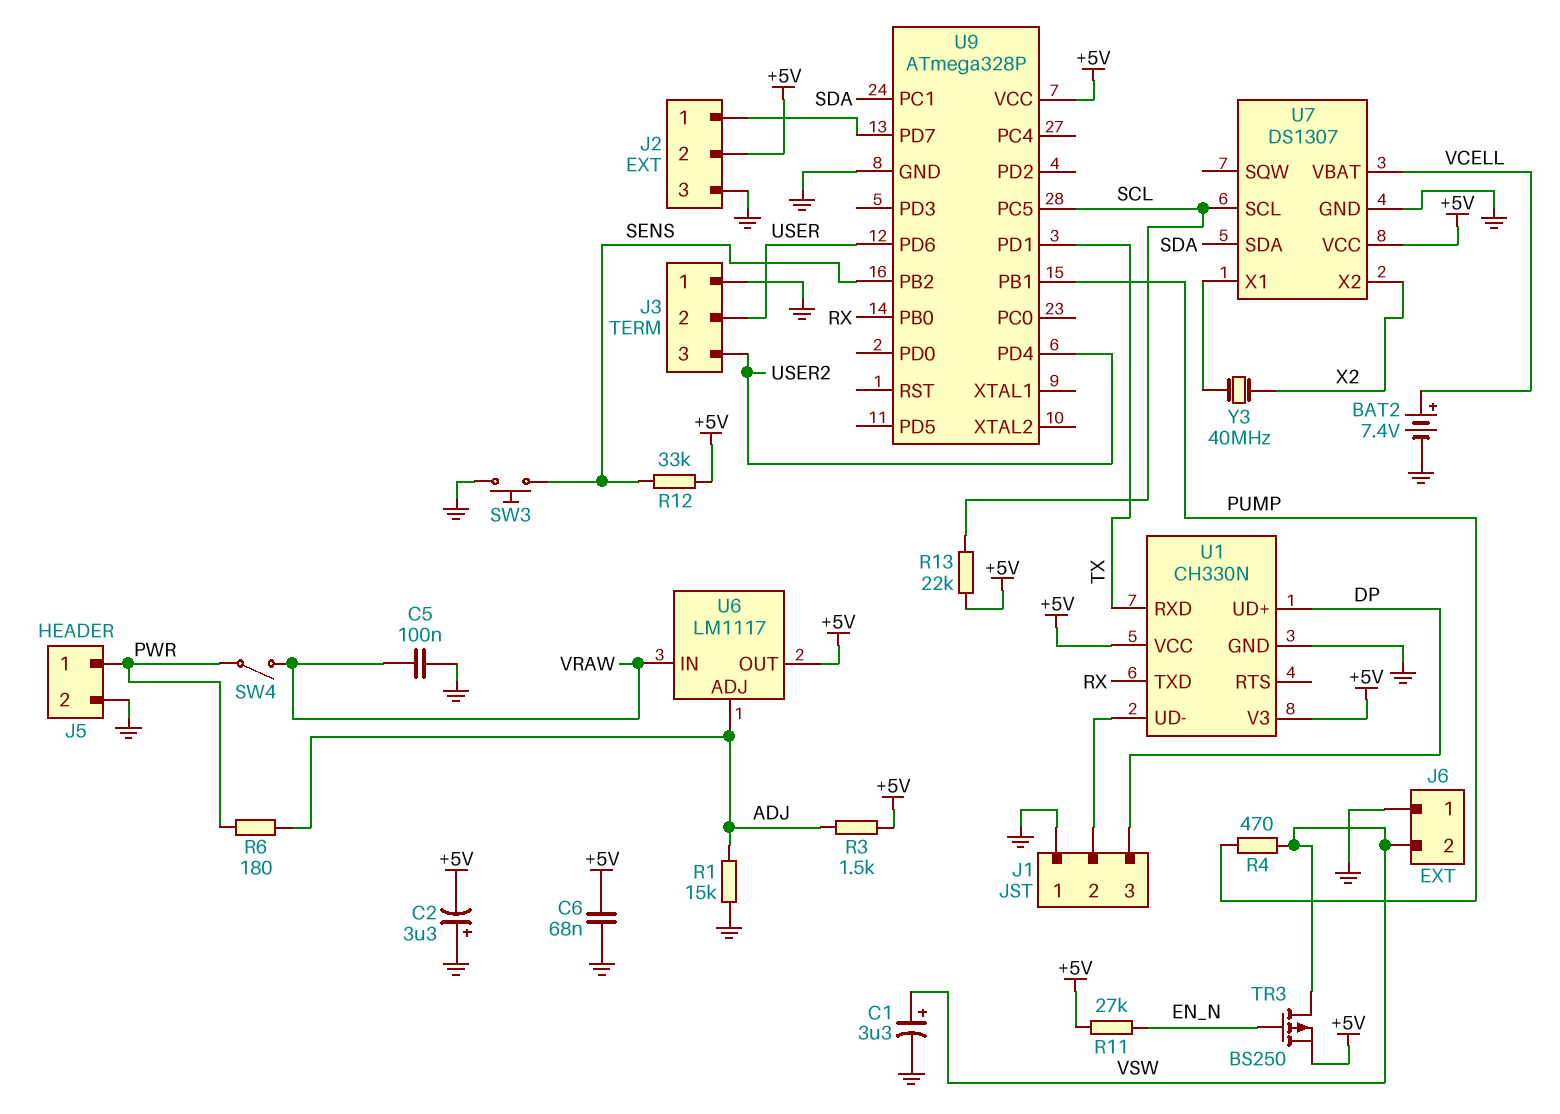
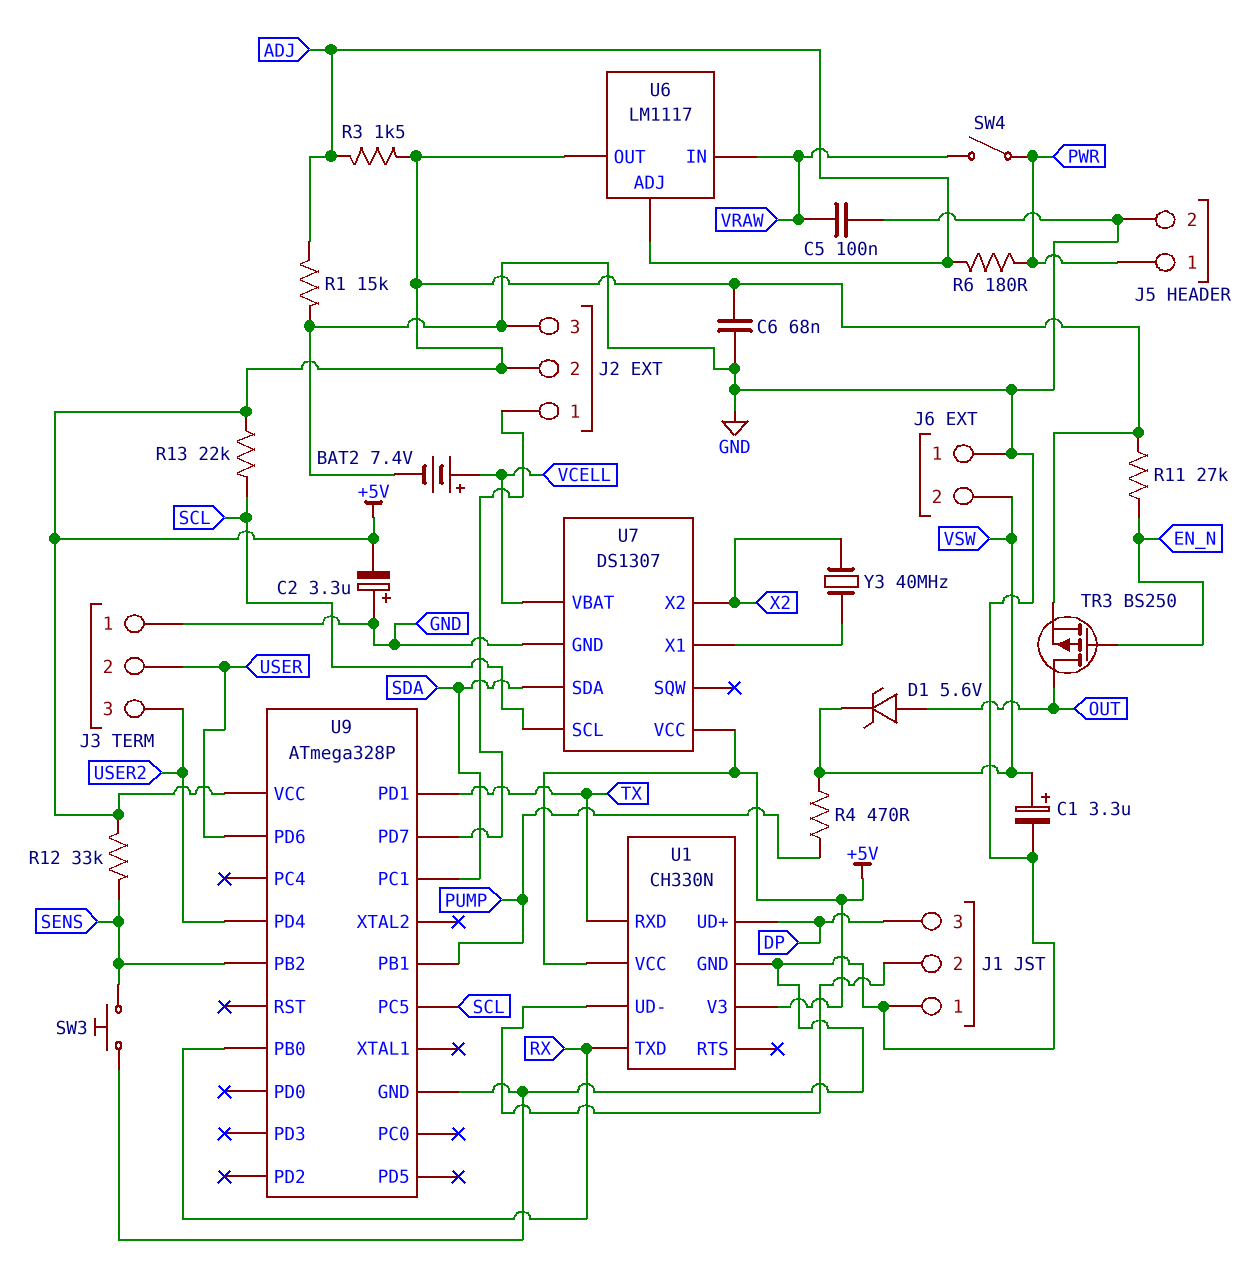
D1: none -> zener 5.6V (A OUT, K VSW)
TR3: PMOS BS250 (G EN_N, D VSW, S +5V) -> PMOS BS250 (G EN_N, D OUT, S +5V)

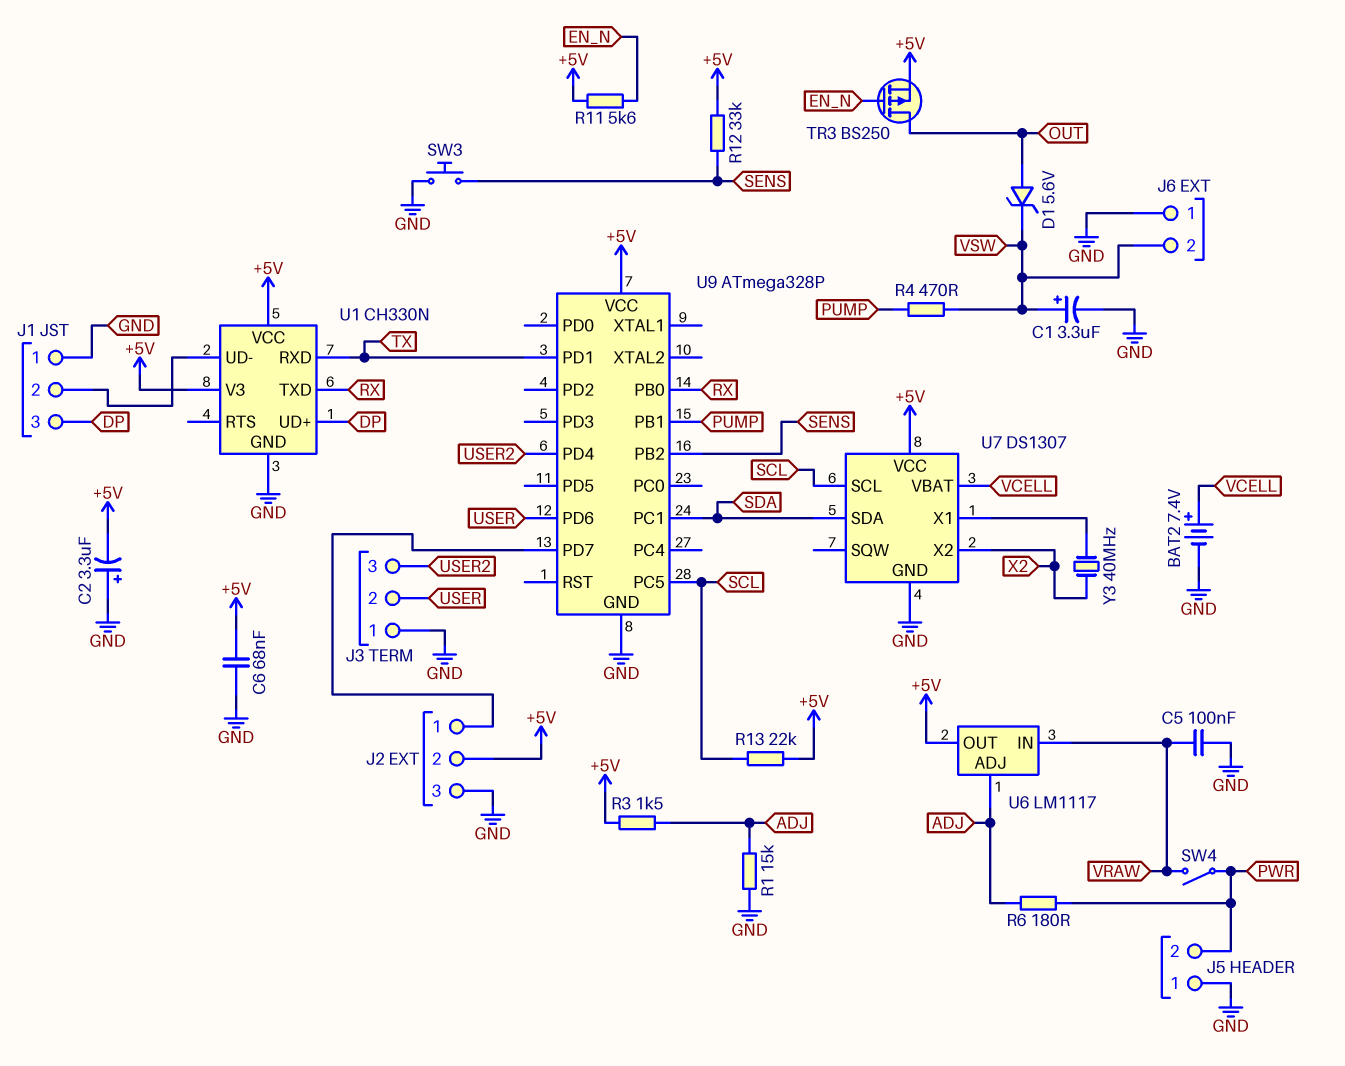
J5 pin 1: PWR -> GND
J5 pin 2: GND -> PWR
R11: 27k (+5V, EN_N) -> 5.6k (+5V, EN_N)

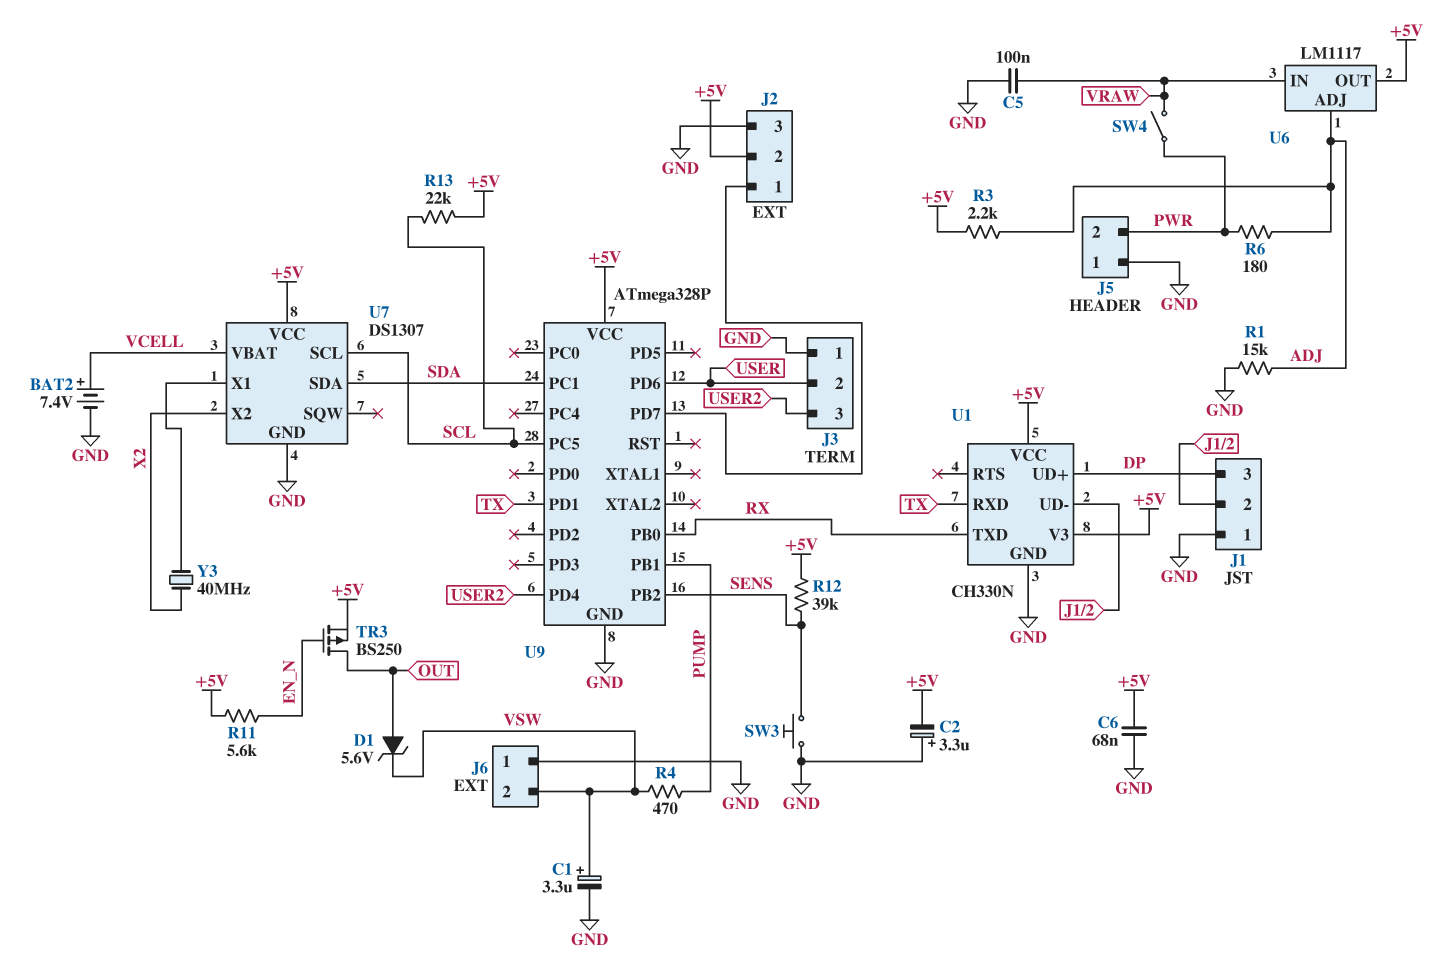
R3: 1.5k (+5V, ADJ) -> 2.2k (+5V, ADJ)
R12: 33k (+5V, SENS) -> 39k (+5V, SENS)

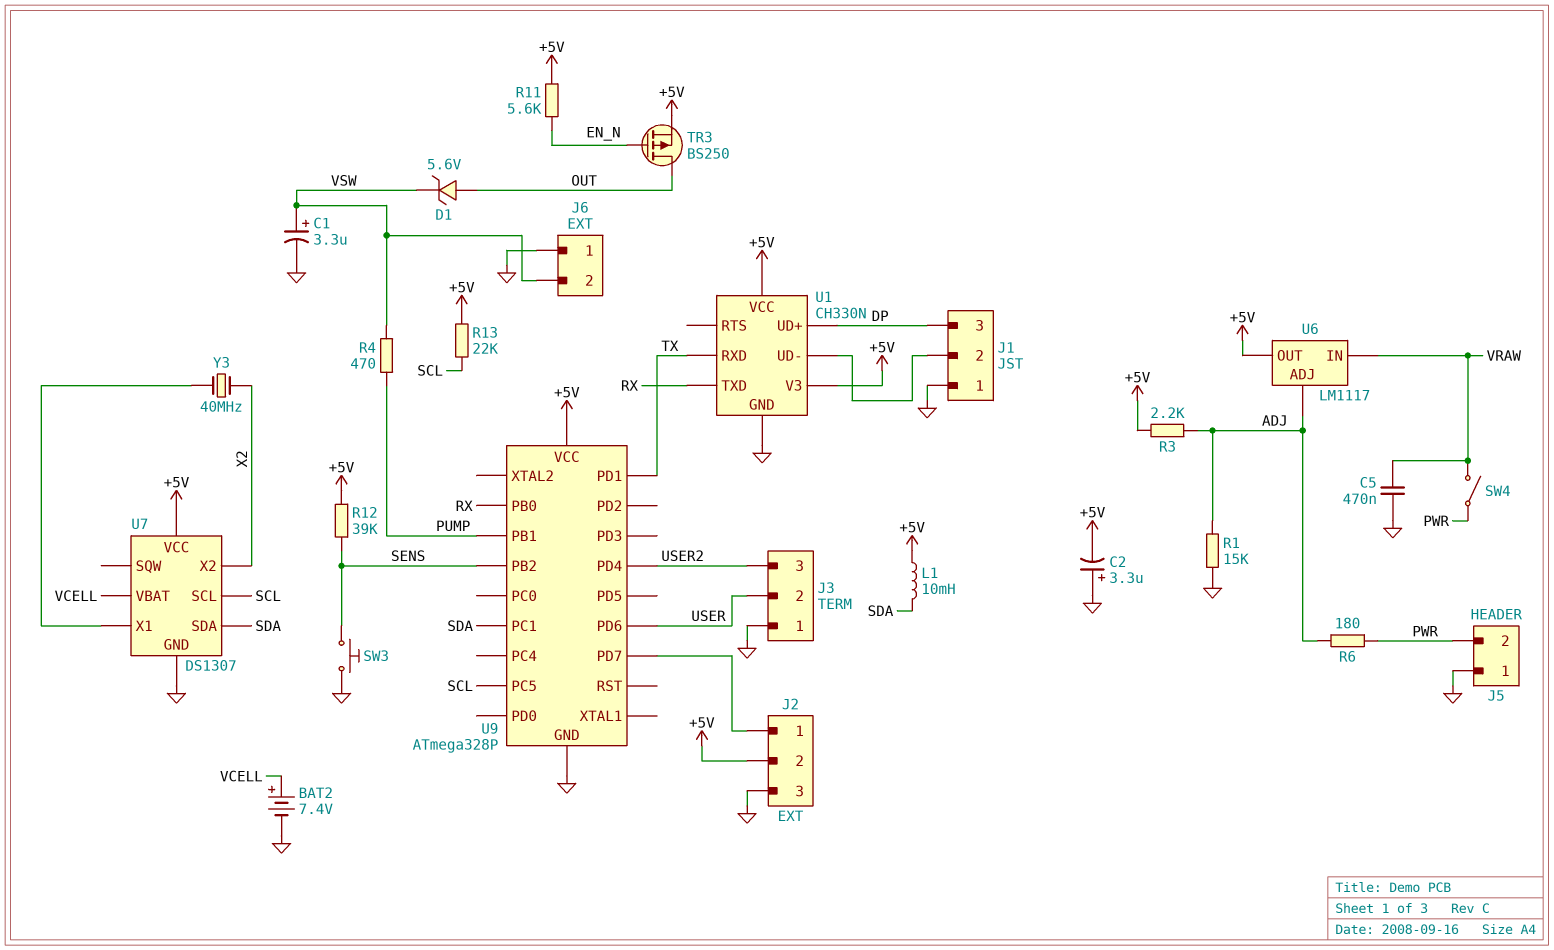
C5: 100nF (GND, VRAW) -> 470nF (GND, VRAW)
C6: 68nF (+5V, GND) -> none
L1: none -> 10mH (+5V, SDA)

